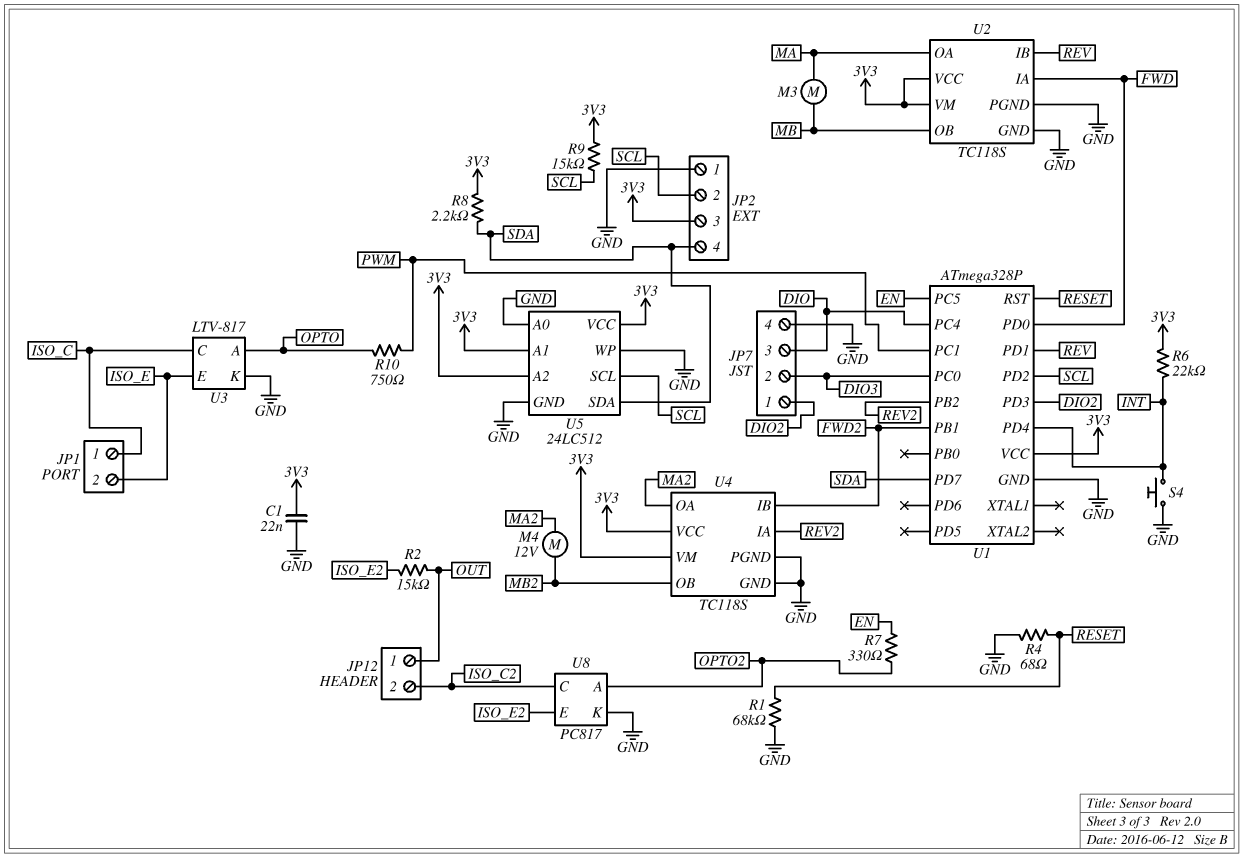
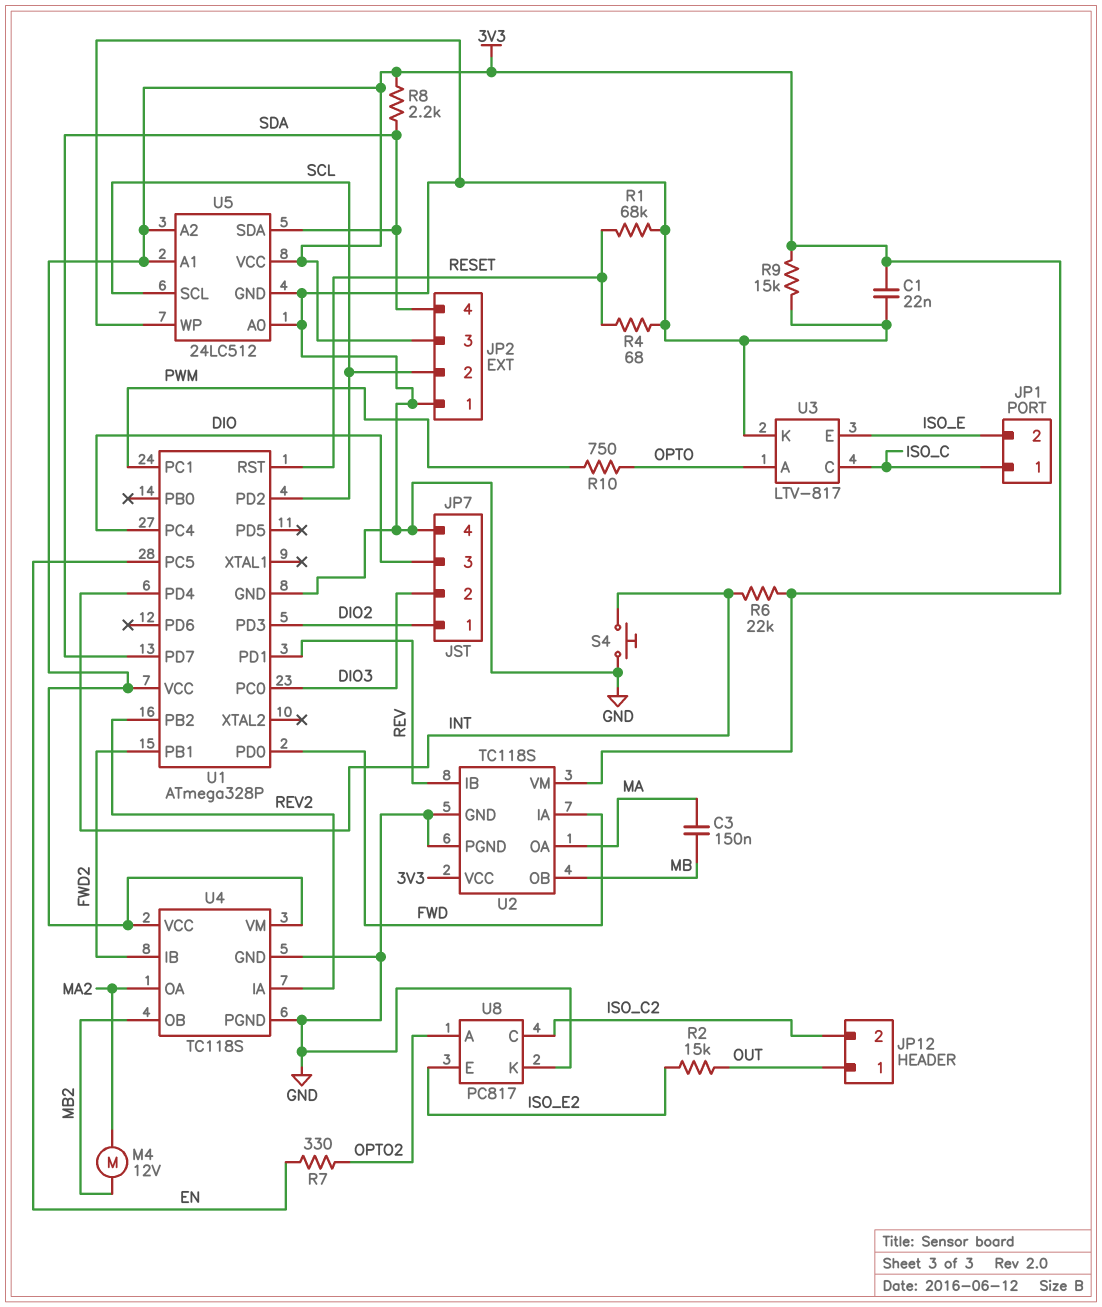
C3: none -> 150nF (MA, MB)
M3: motor (MA, MB) -> none
R9: 15k (3V3, SCL) -> 15k (3V3, GND)

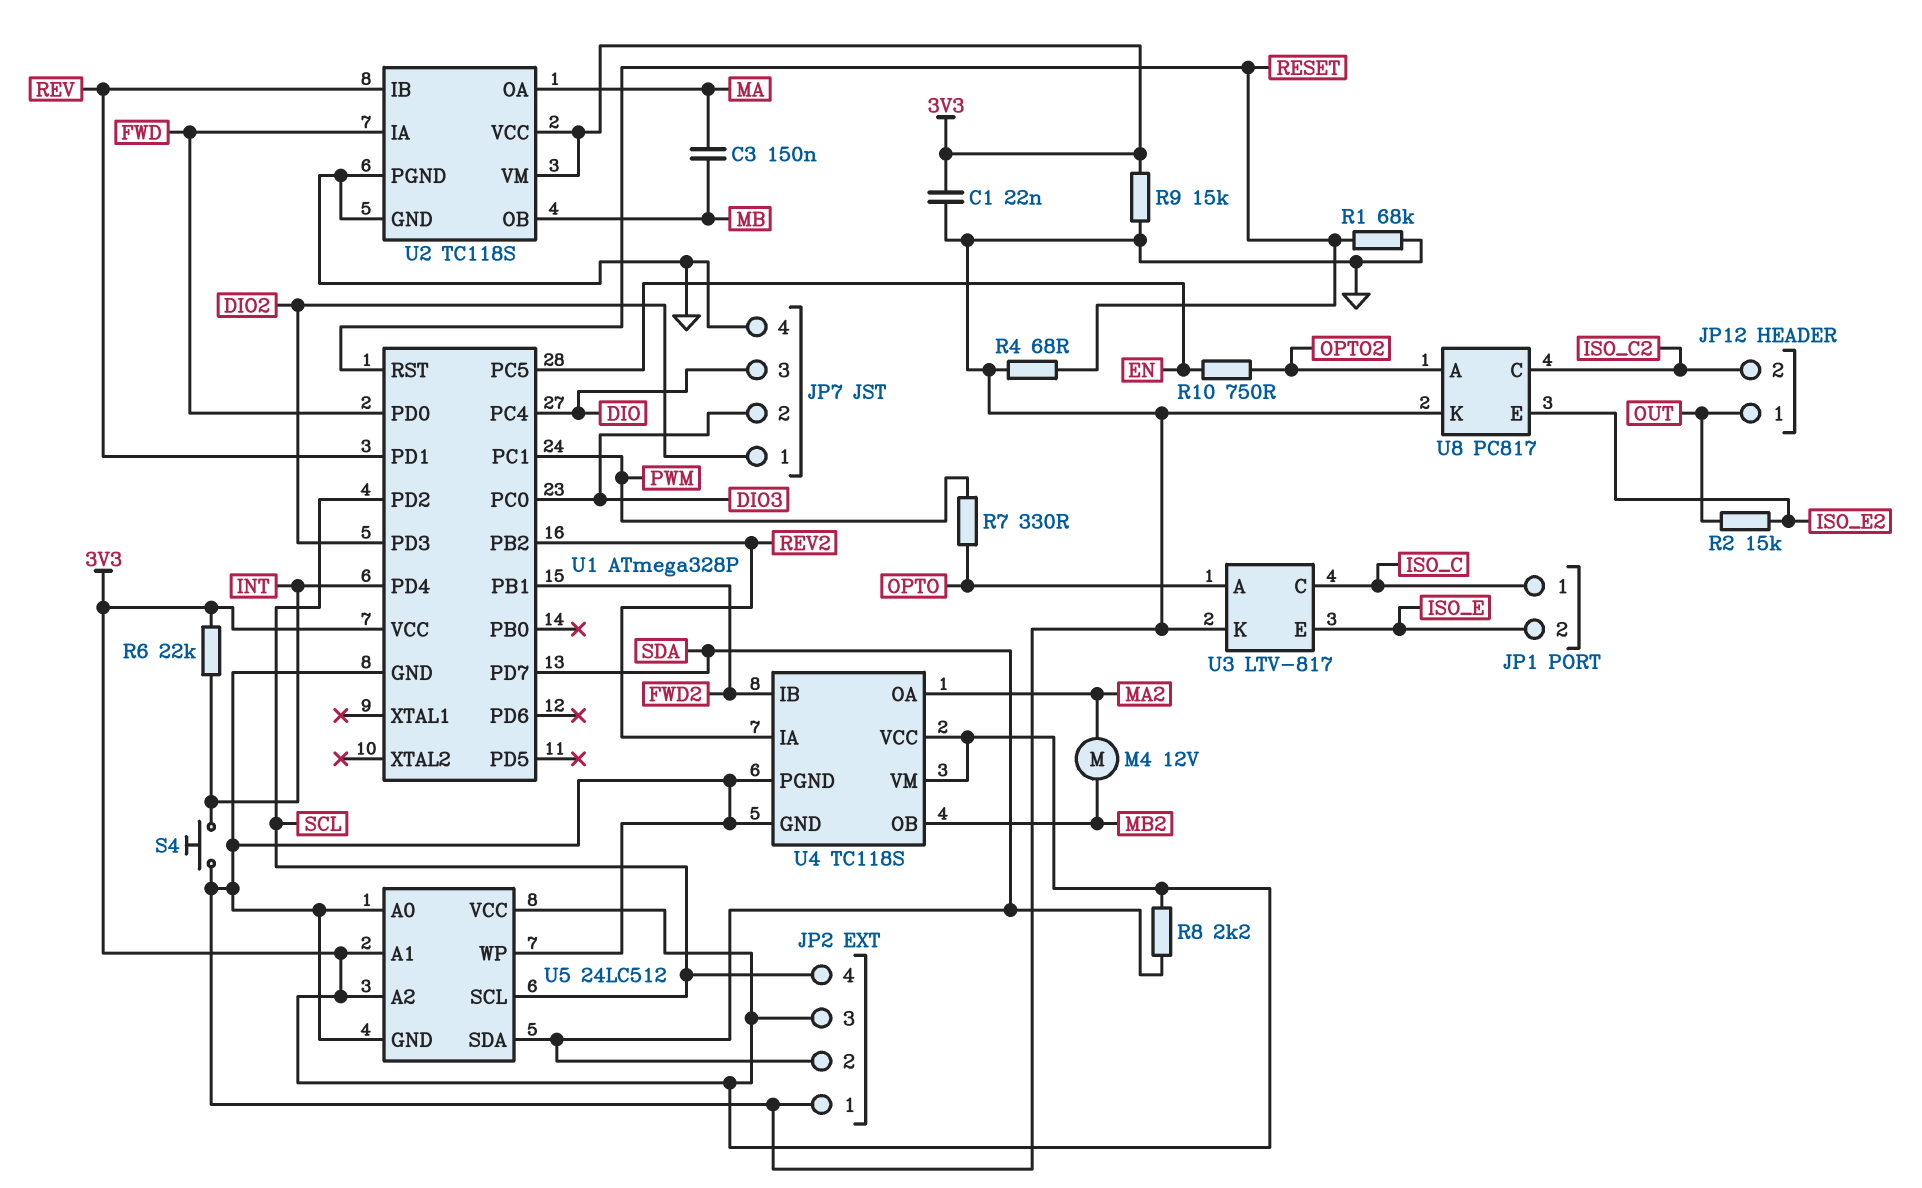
JP2 pin 2: SCL -> SDA
JP2 pin 4: SDA -> SCL
R7: 330 (EN, OPTO2) -> 330 (OPTO, PWM)
R10: 750 (OPTO, PWM) -> 750 (EN, OPTO2)

